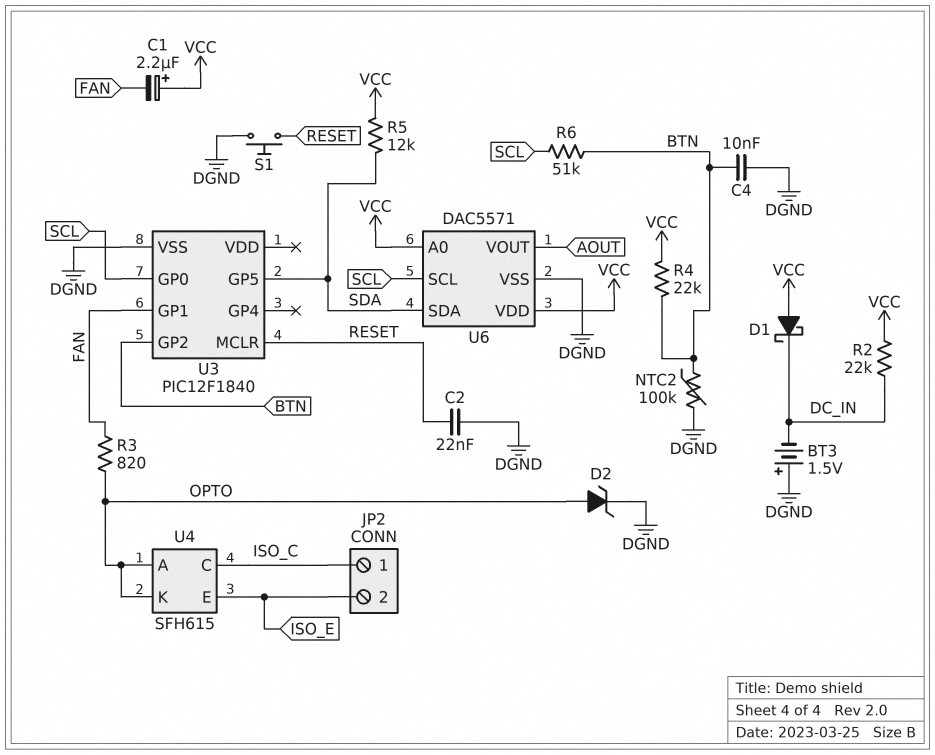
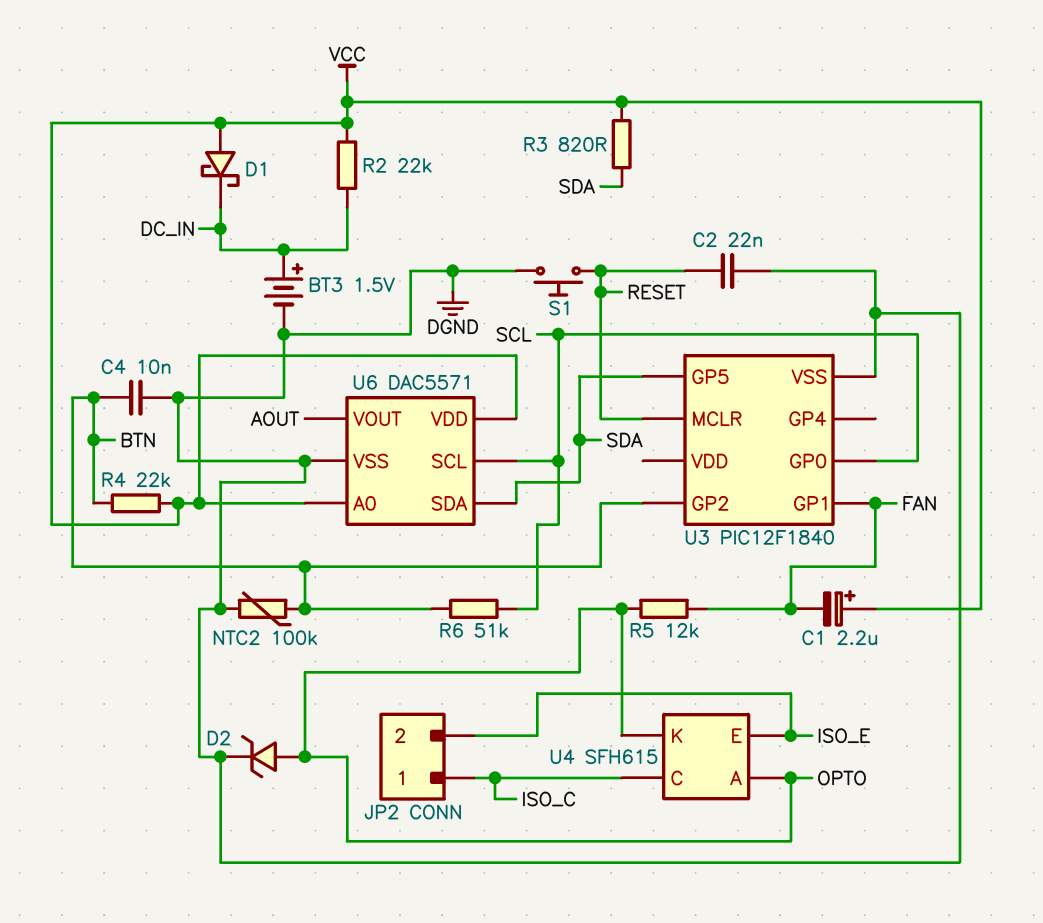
BT3: 1.5V (plus DGND, minus DC_IN) -> 1.5V (plus DC_IN, minus DGND)
R3: 820 (FAN, OPTO) -> 820 (SDA, VCC)
R5: 12k (SDA, VCC) -> 12k (FAN, OPTO)

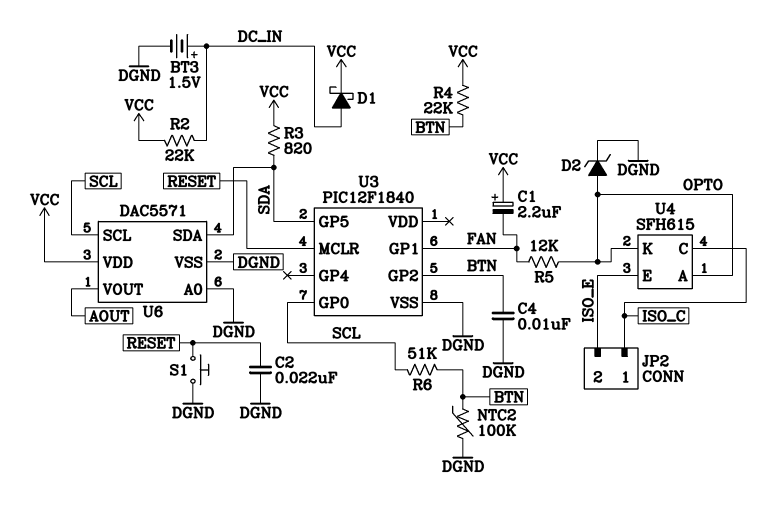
D1: schottky (A VCC, K DC_IN) -> schottky (A DC_IN, K VCC)
U6 pin A0: VCC -> DGND

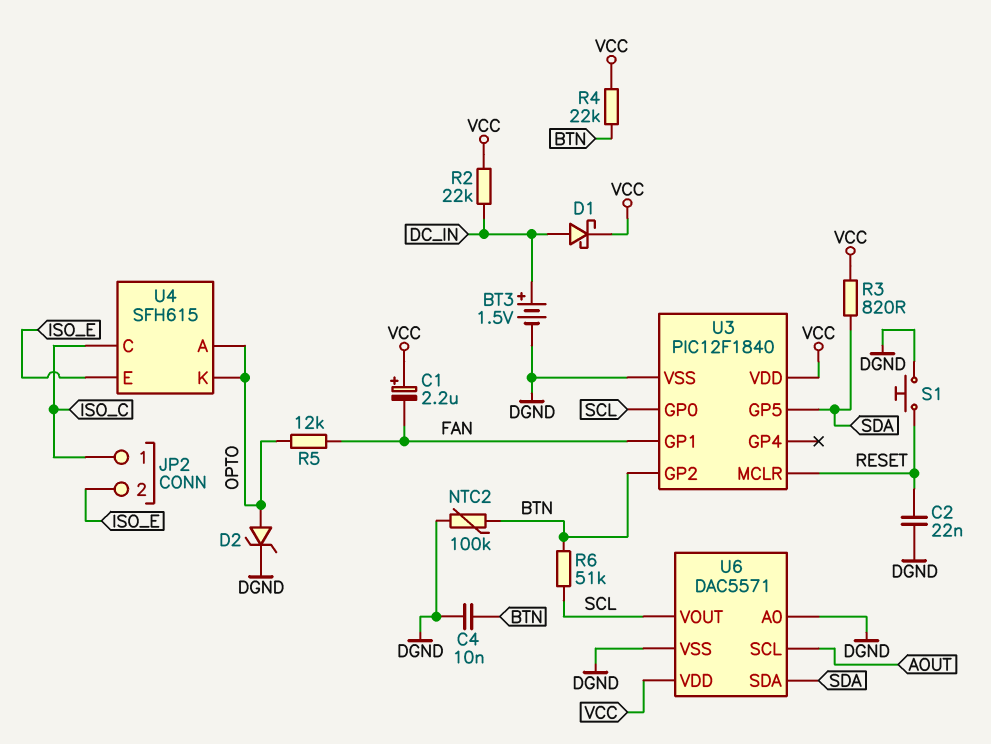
U3 pin VDD: none -> VCC
U6 pin SCL: SCL -> AOUT
U6 pin VOUT: AOUT -> SCL

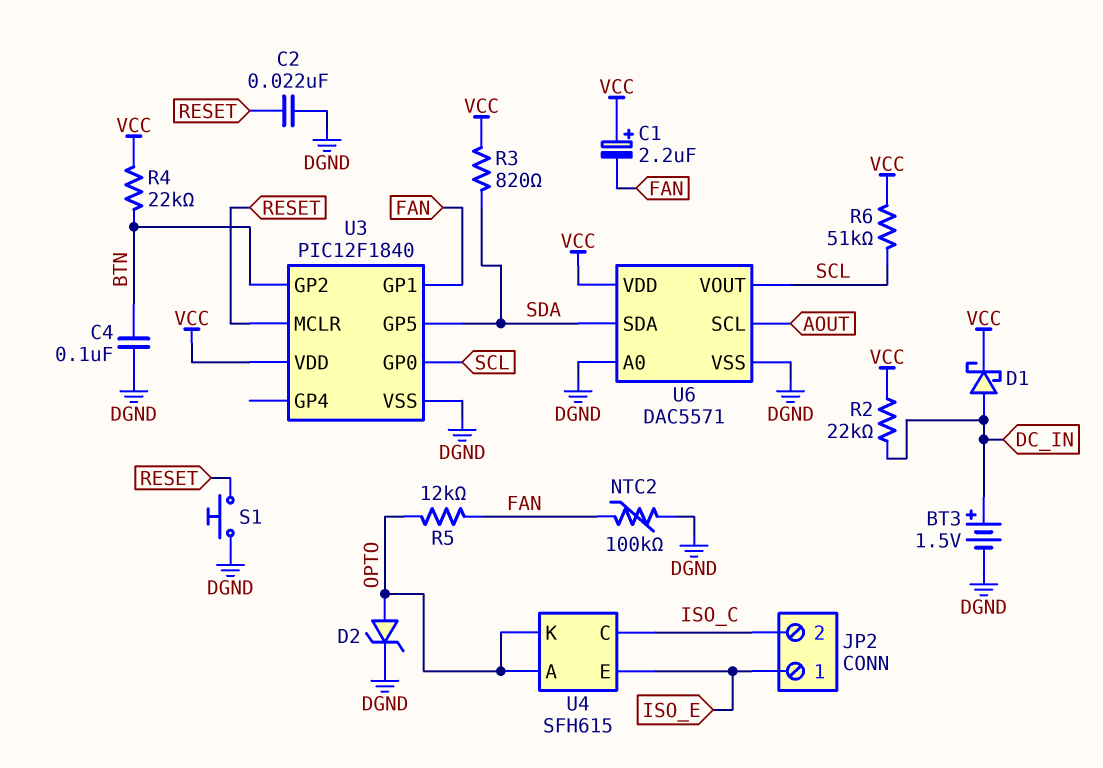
C4: 10nF (BTN, DGND) -> 100nF (BTN, DGND)
JP2 pin 1: ISO_C -> ISO_E
JP2 pin 2: ISO_E -> ISO_C
NTC2: 100k (BTN, DGND) -> 100k (DGND, FAN)
R6: 51k (BTN, SCL) -> 51k (SCL, VCC)

